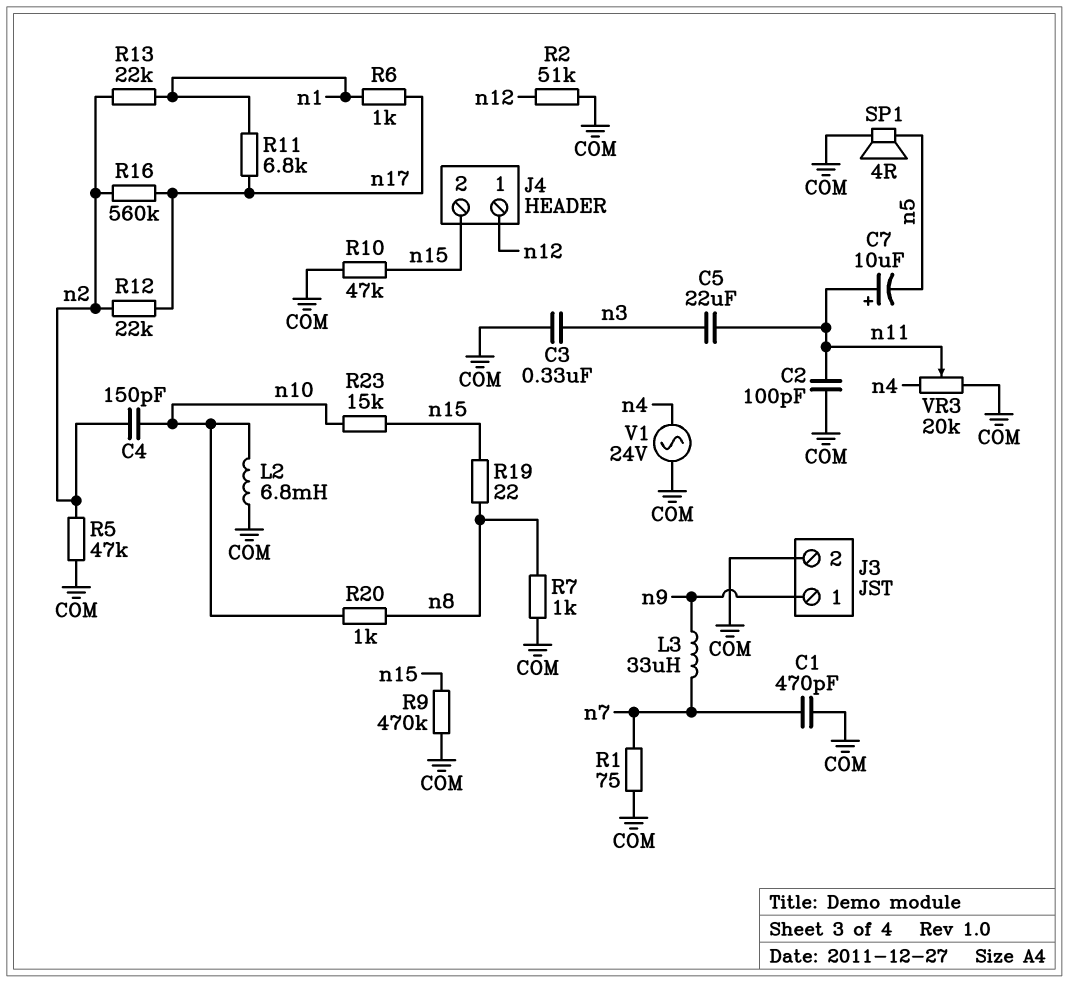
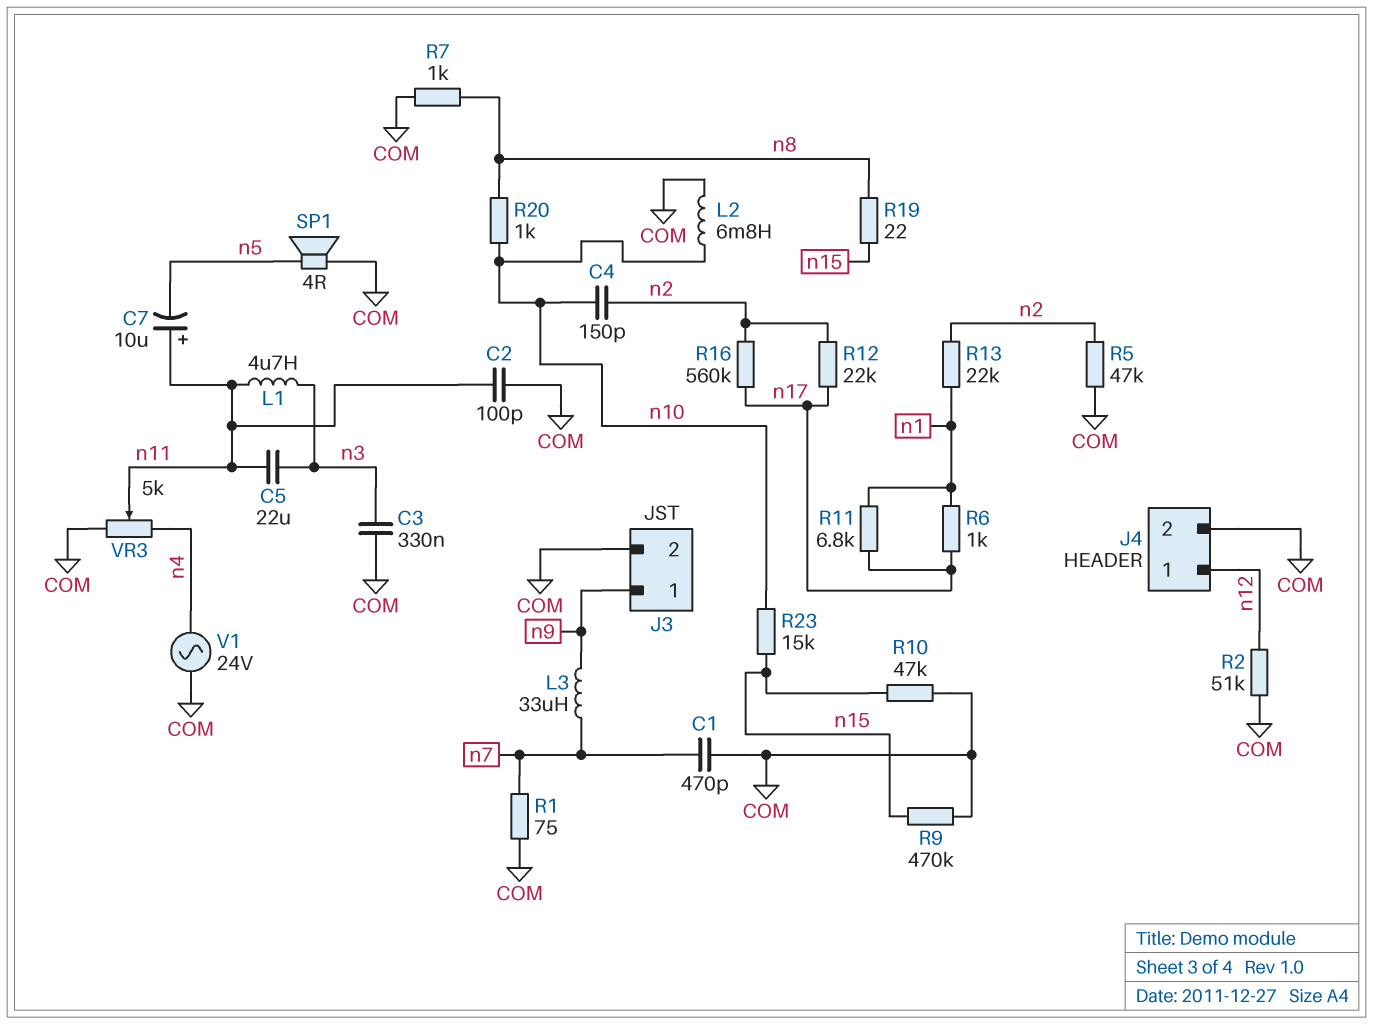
J4 pin 2: n15 -> COM
L1: none -> 4.7uH (n3, n11)
VR3: 20k (COM, n4, wiper n11) -> 5k (COM, n4, wiper n11)

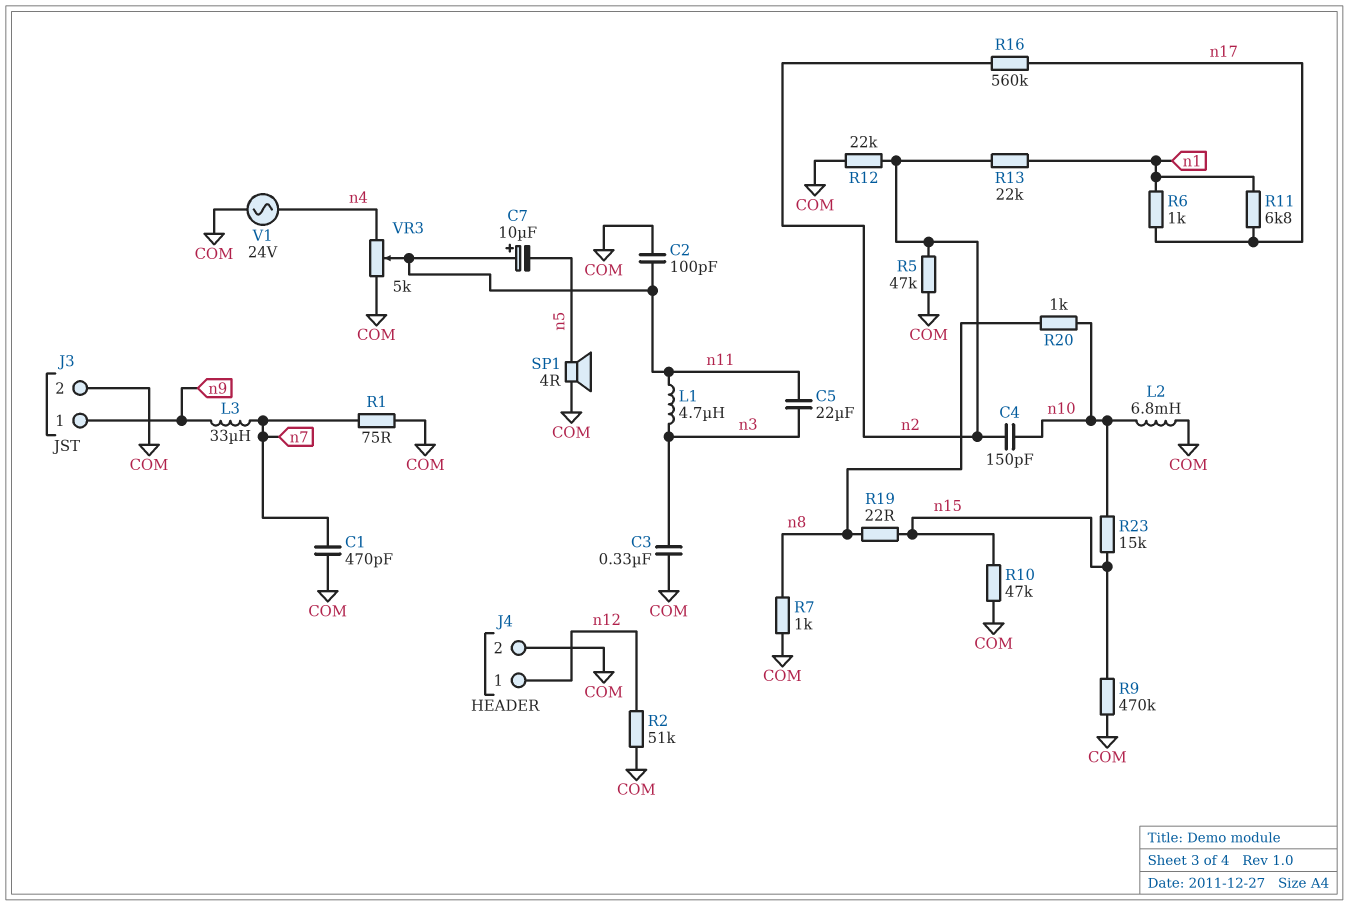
R12: 22k (n2, n17) -> 22k (COM, n2)

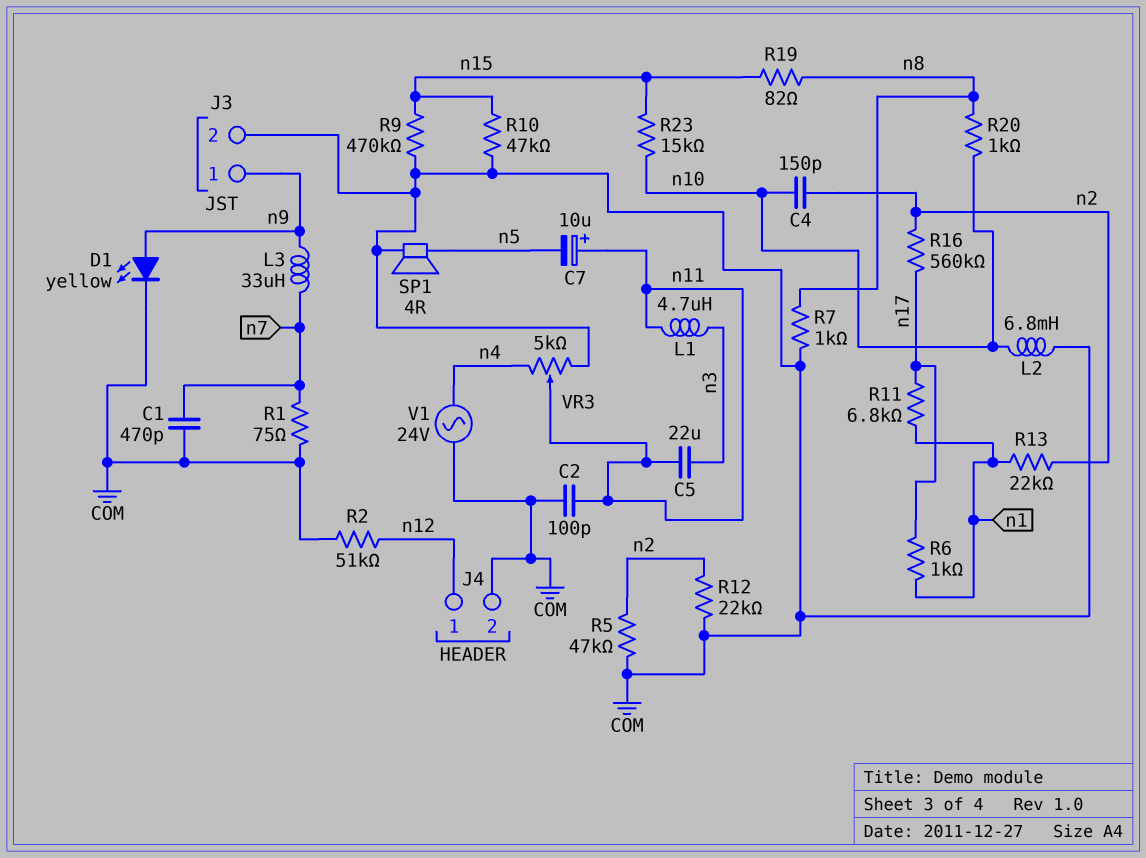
C3: 330nF (COM, n3) -> none
D1: none -> LED yellow (A n9, K COM)
R19: 22 (n8, n15) -> 82 (n8, n15)

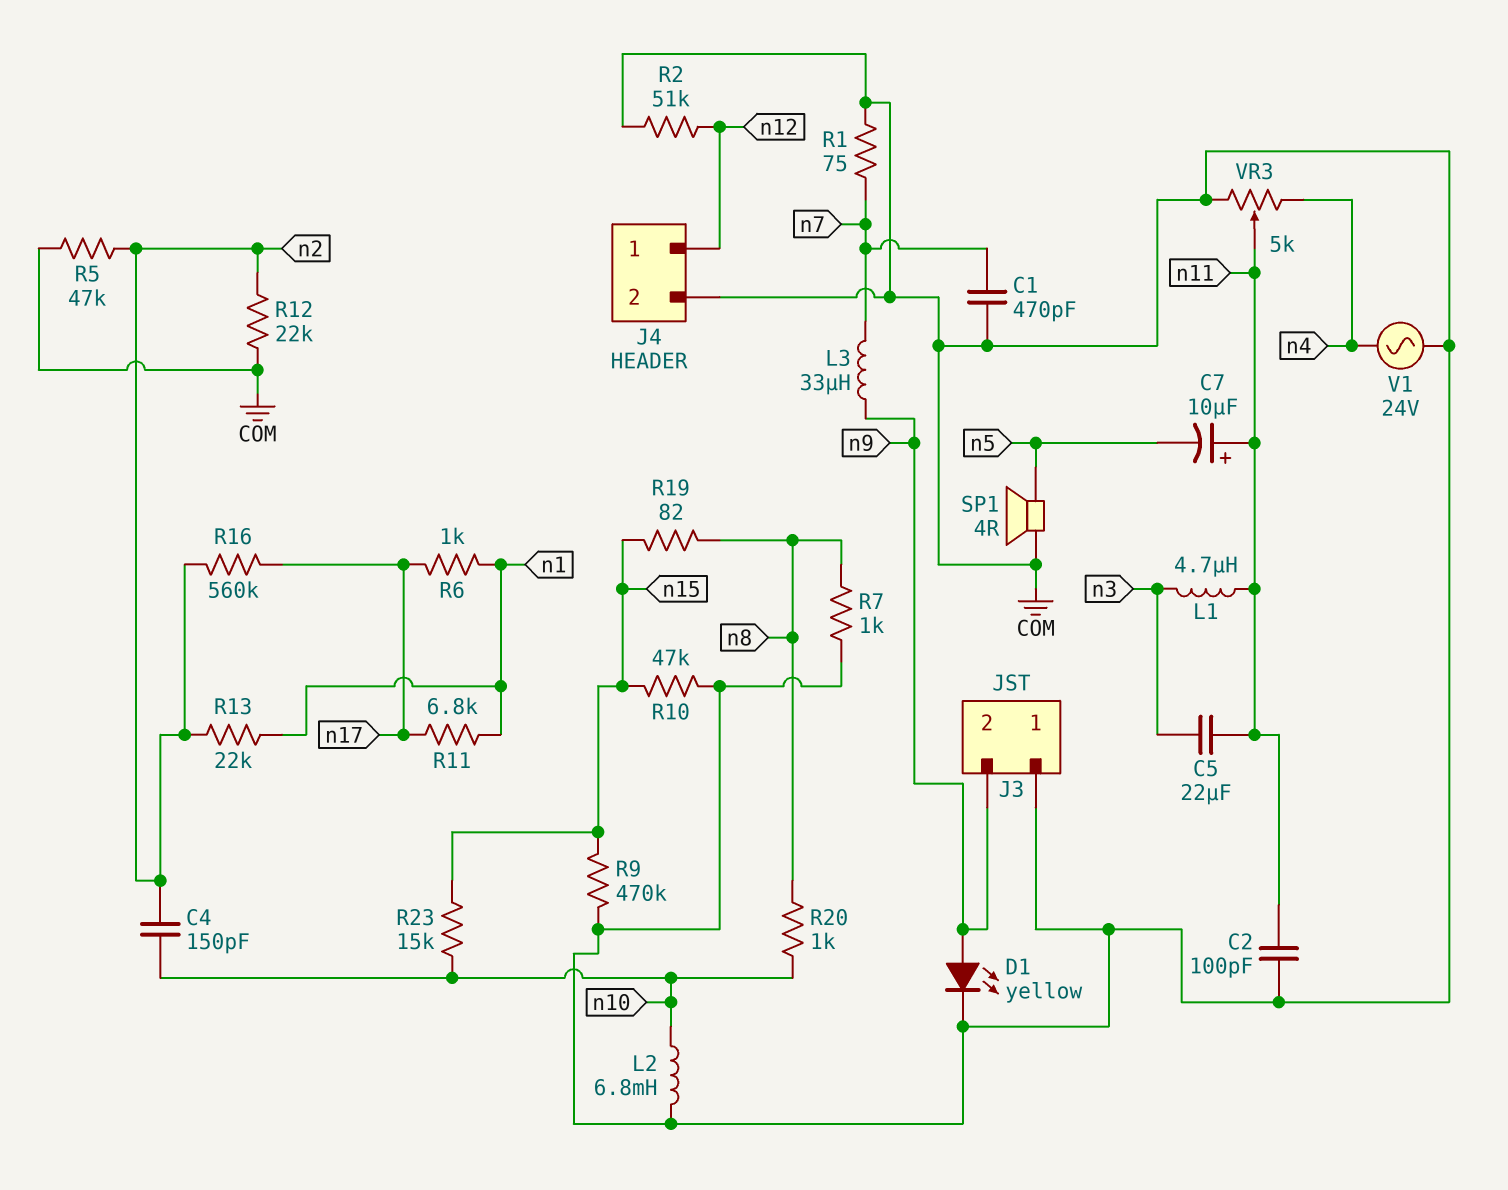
J3 pin 1: n9 -> COM
J3 pin 2: COM -> n9

